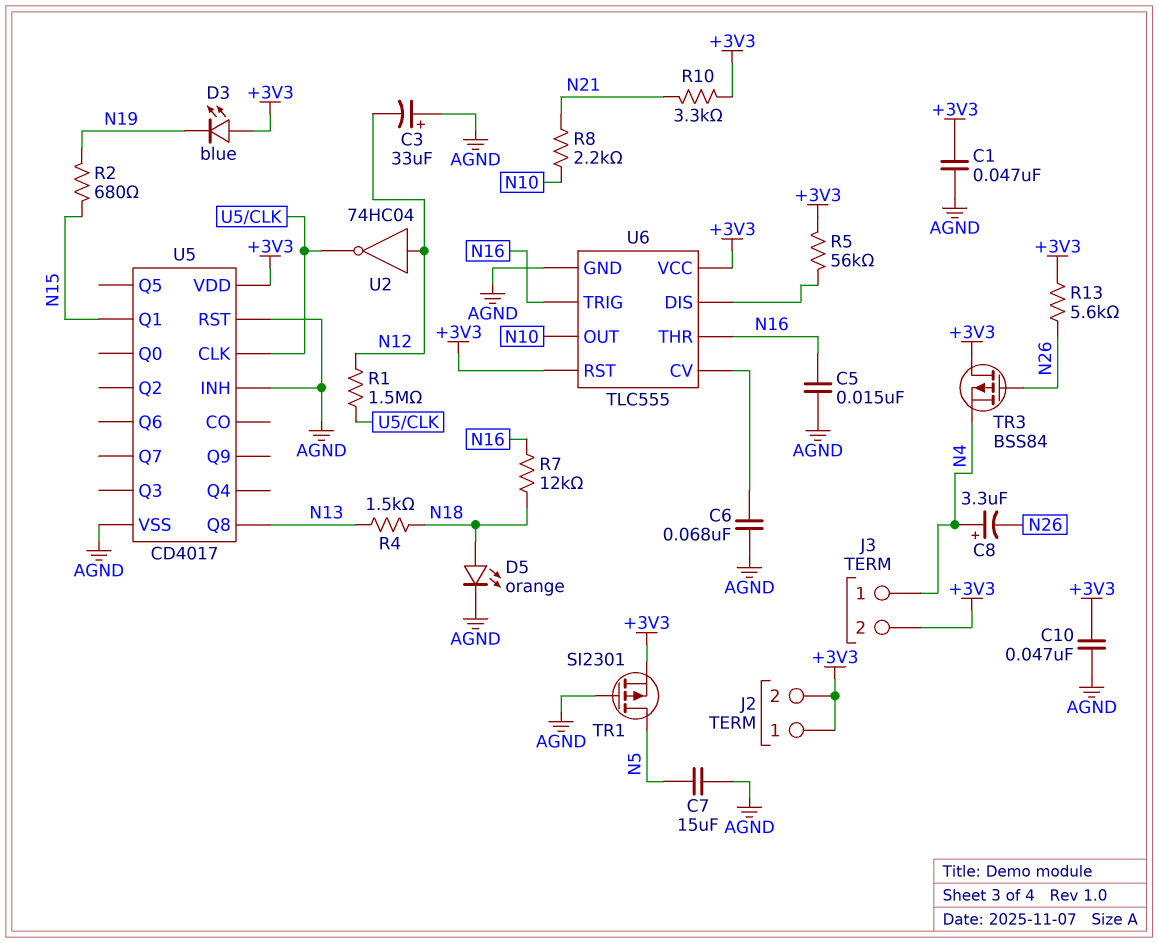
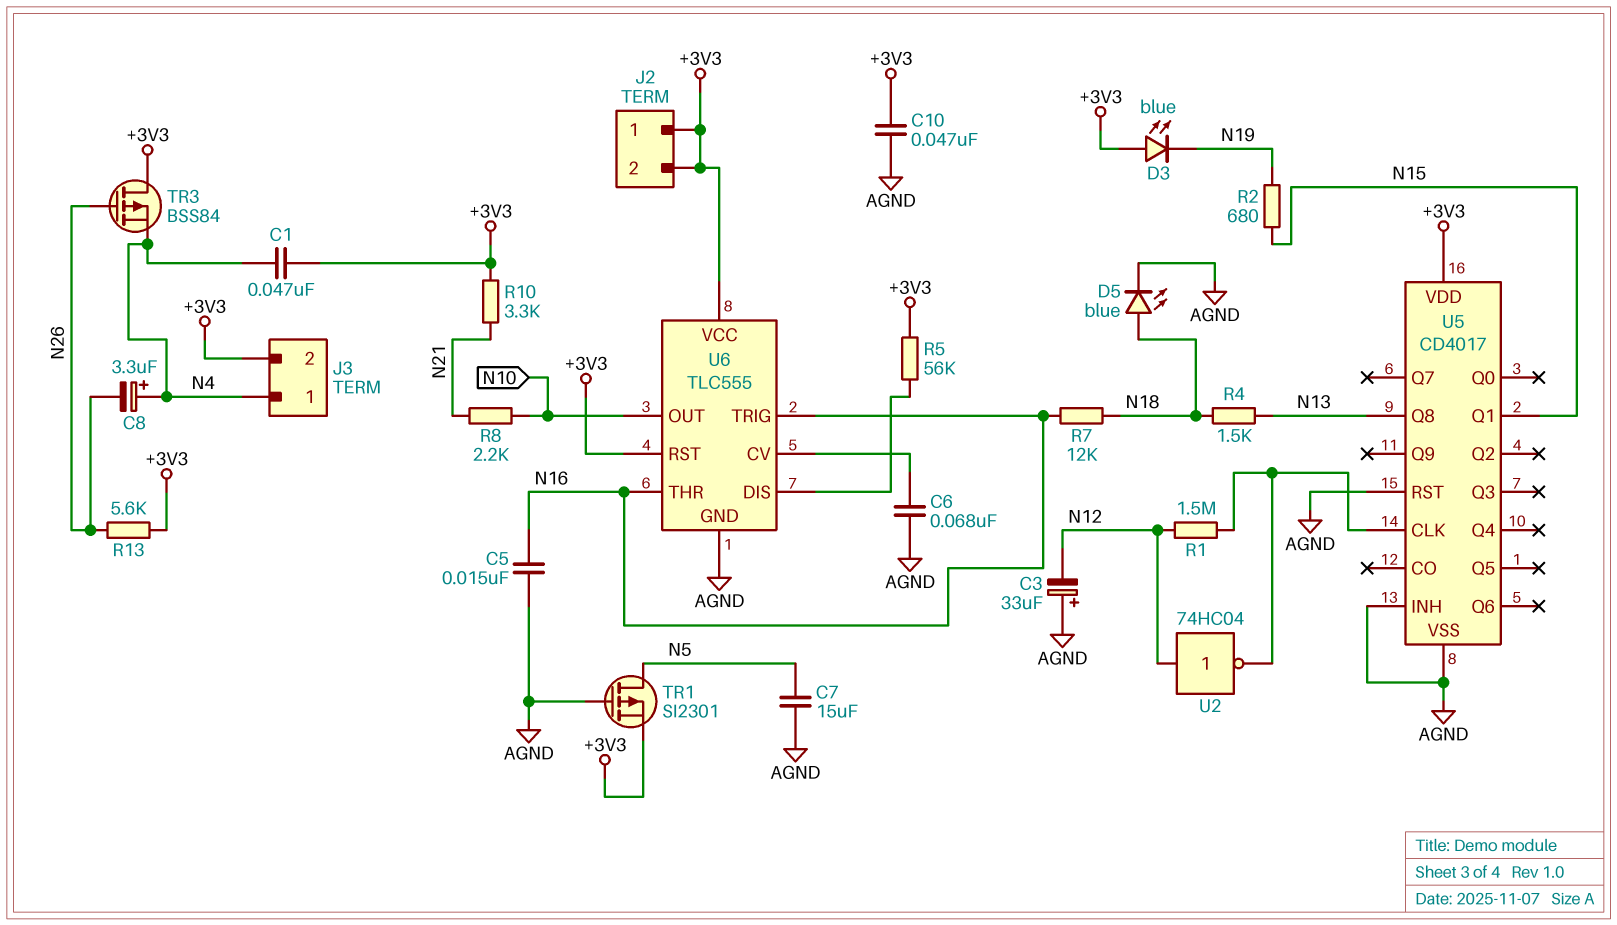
C1: 47nF (+3V3, AGND) -> 47nF (+3V3, N4)
D5: LED orange (A N18, K AGND) -> LED blue (A N18, K AGND)

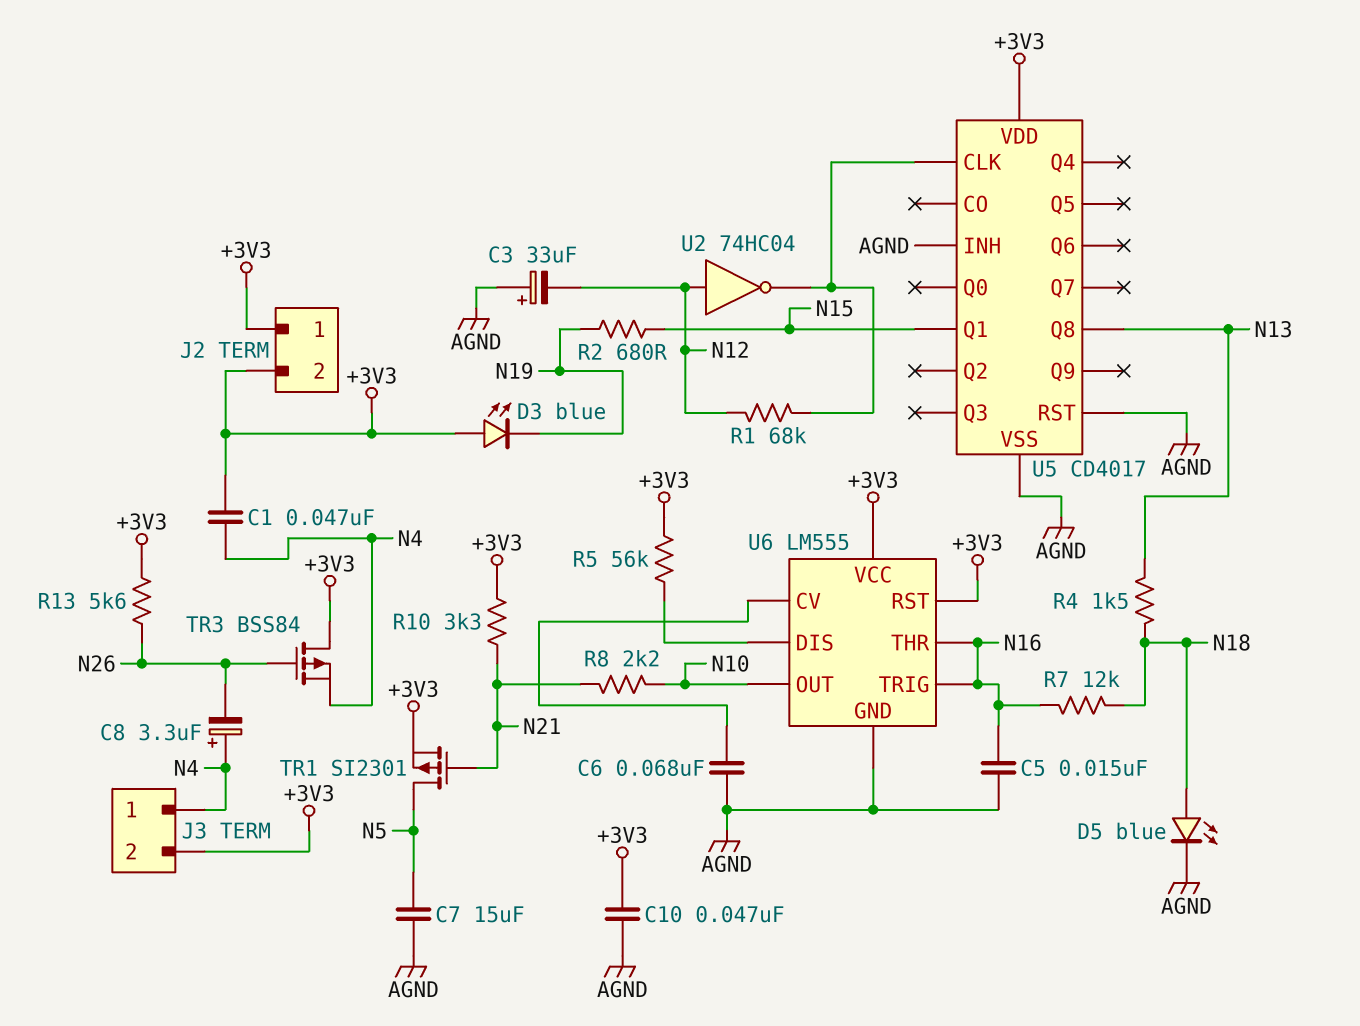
R1: 1.5M (N12, U5/CLK) -> 68k (N12, U5/CLK)
TR1: PMOS SI2301 (G AGND, D N5, S +3V3) -> PMOS SI2301 (G N21, D N5, S +3V3)
U6: TLC555 -> LM555

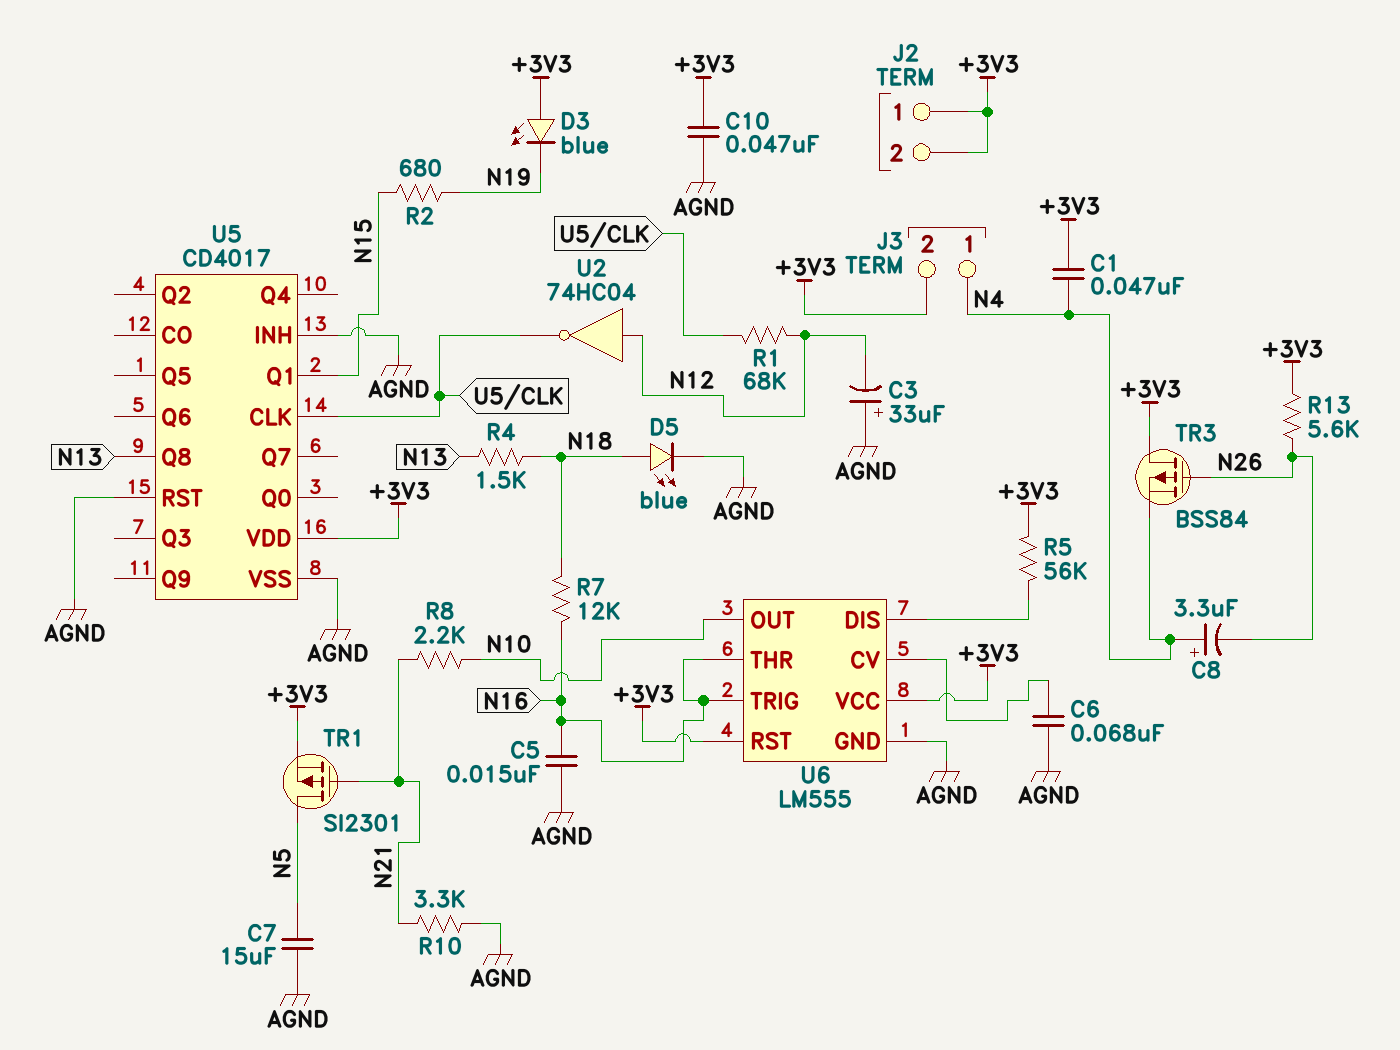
R10: 3.3k (+3V3, N21) -> 3.3k (AGND, N21)

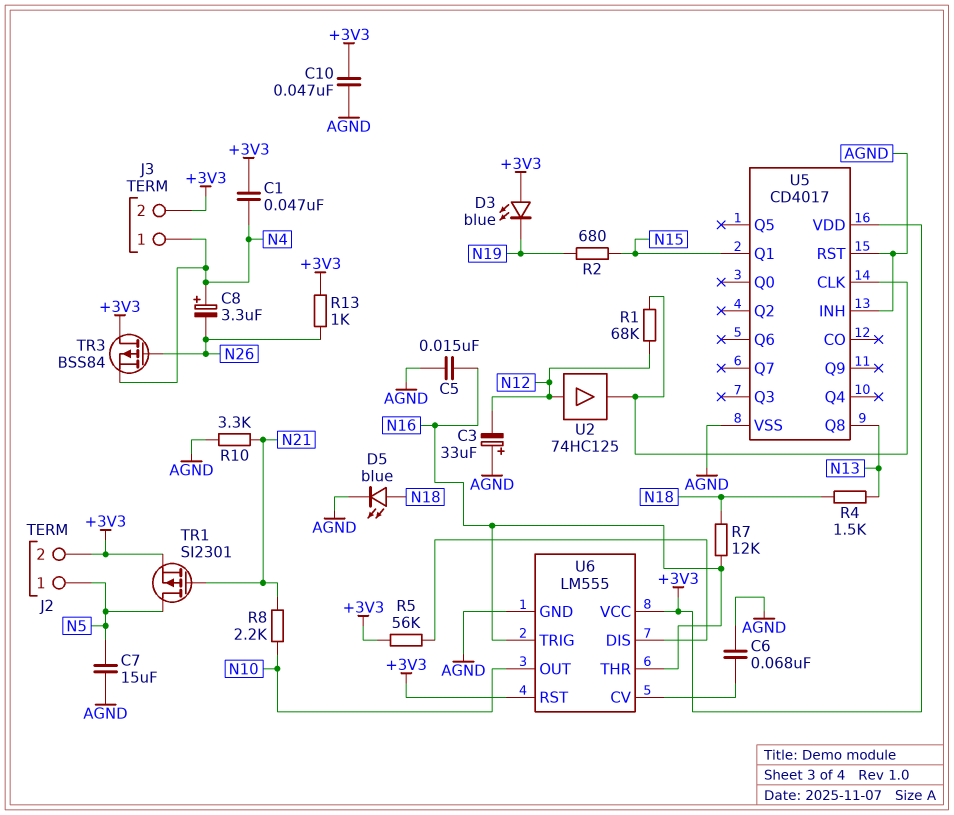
J2 pin 1: +3V3 -> N5
R13: 5.6k (+3V3, N26) -> 1k (+3V3, N26)
U2: NOT 74HC04 (in N12, out U5/CLK) -> buffer 74HC125 (in N12, out U5/CLK)

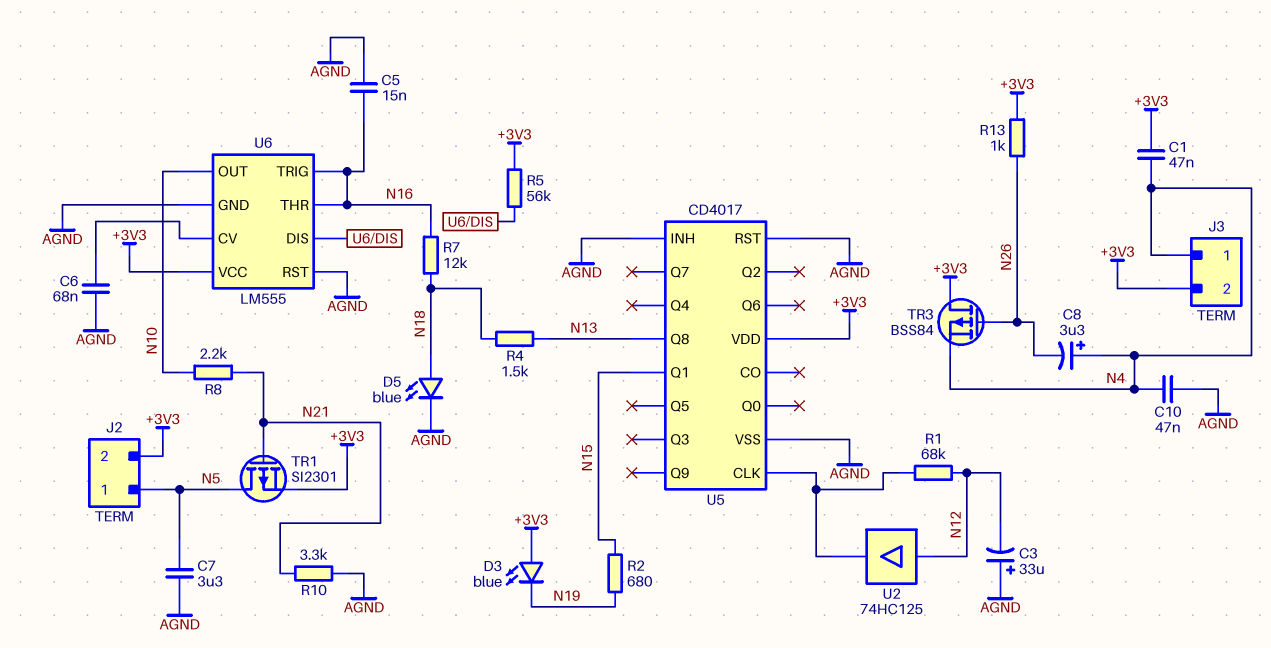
C7: 15uF (AGND, N5) -> 3.3uF (AGND, N5)
C10: 47nF (+3V3, AGND) -> 47nF (AGND, N4)
U6 pin RST: +3V3 -> AGND

